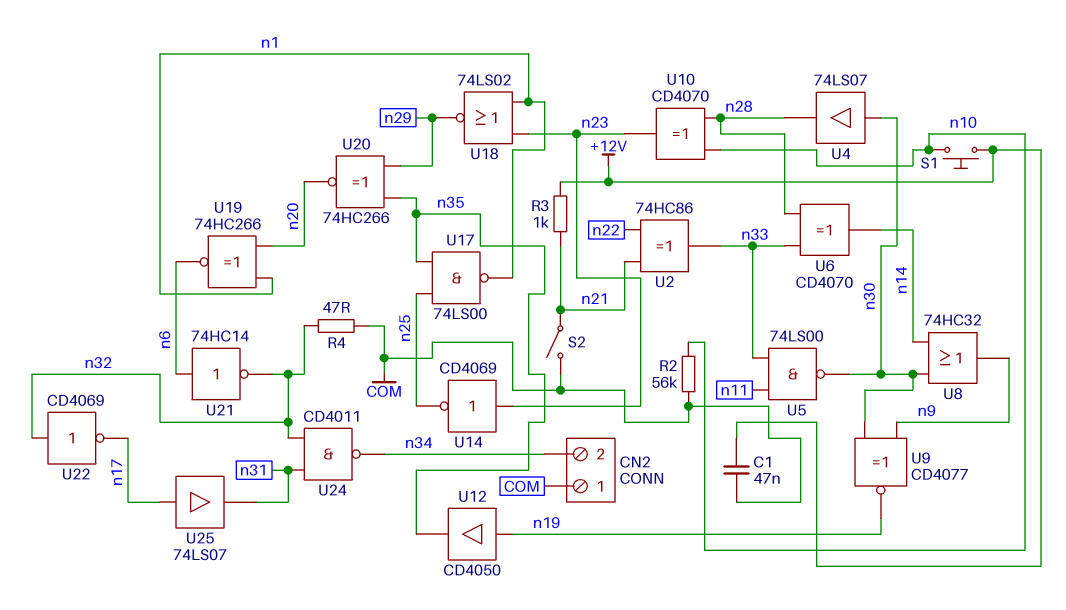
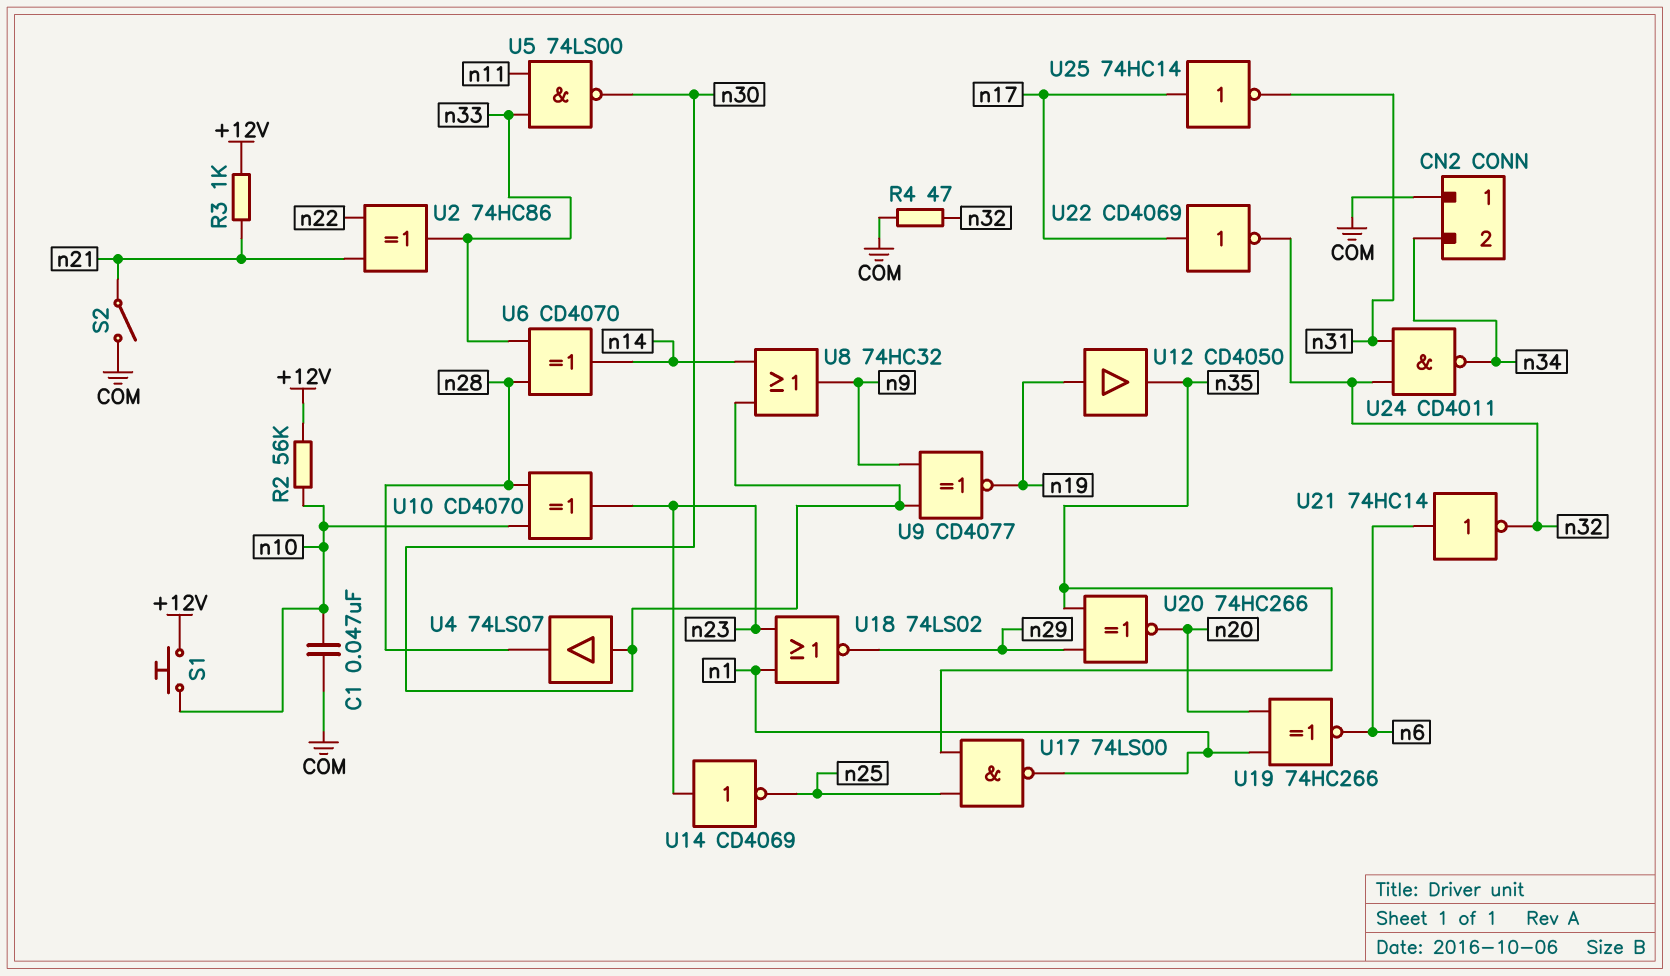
C1: 47nF (+12V, COM) -> 47nF (COM, n10)
R2: 56k (COM, n10) -> 56k (+12V, n10)
U22: NOT CD4069 (in n32, out n17) -> NOT CD4069 (in n17, out n32)
U25: buffer 74LS07 (in n17, out n31) -> NOT 74HC14 (in n17, out n31)

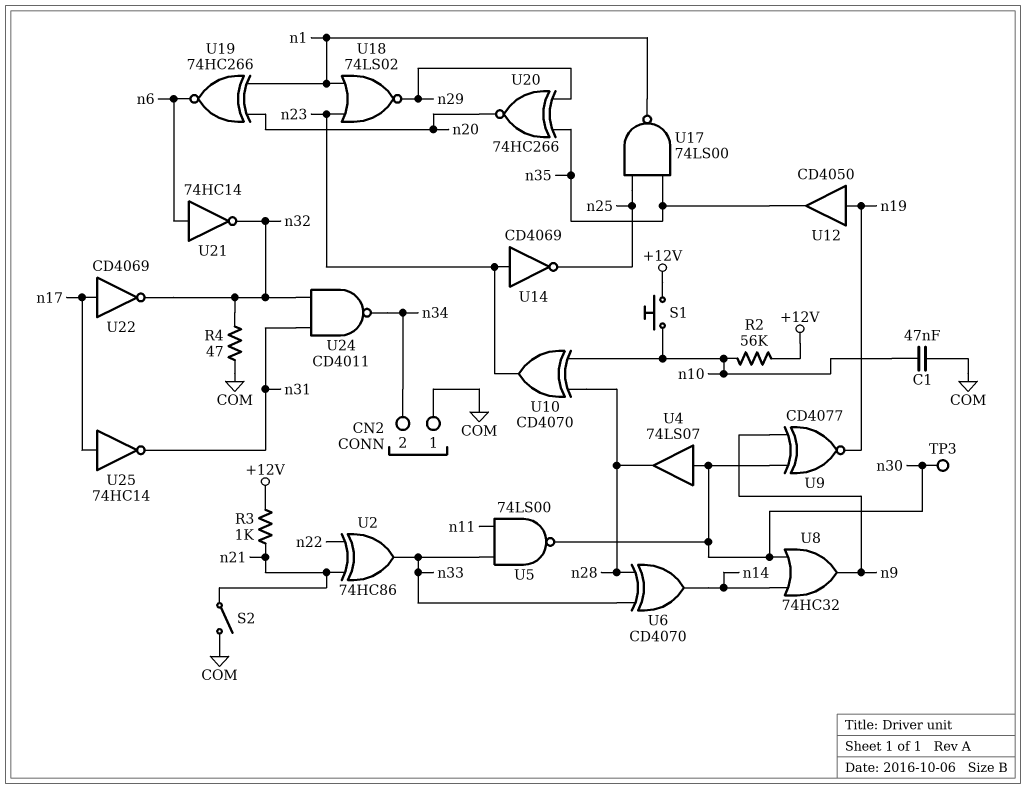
TP3: none -> test point (n30)

